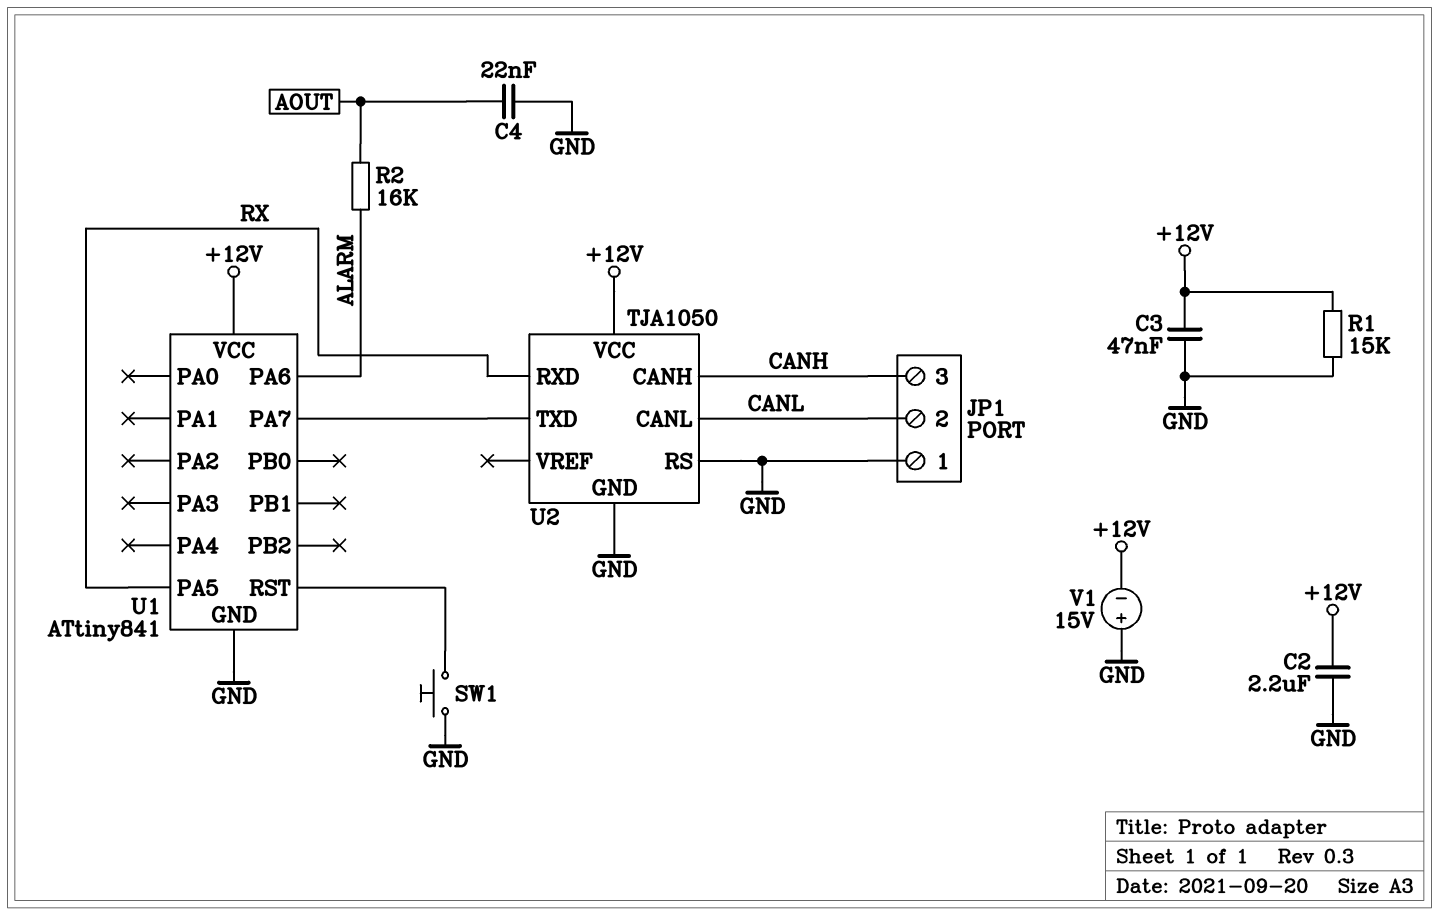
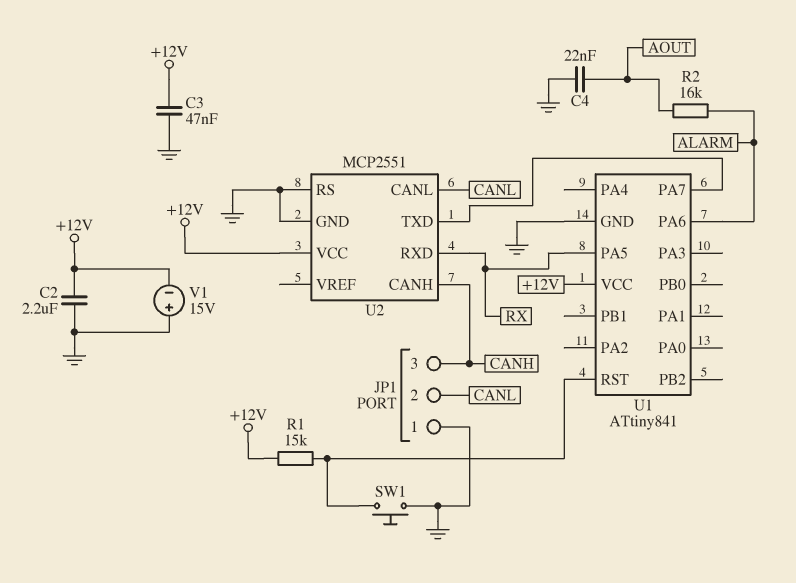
R1: 15k (+12V, GND) -> 15k (+12V, U1/RST)
U2: TJA1050 -> MCP2551

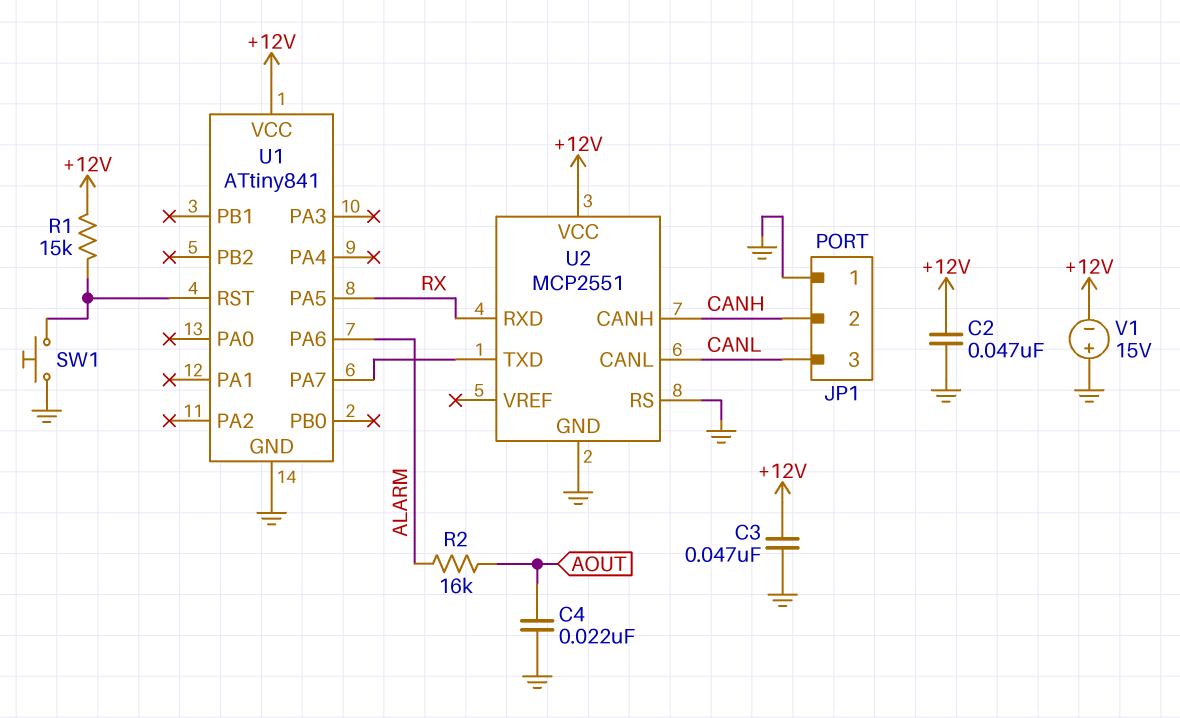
C2: 2.2uF (+12V, GND) -> 47nF (+12V, GND)
JP1 pin 2: CANL -> CANH
JP1 pin 3: CANH -> CANL

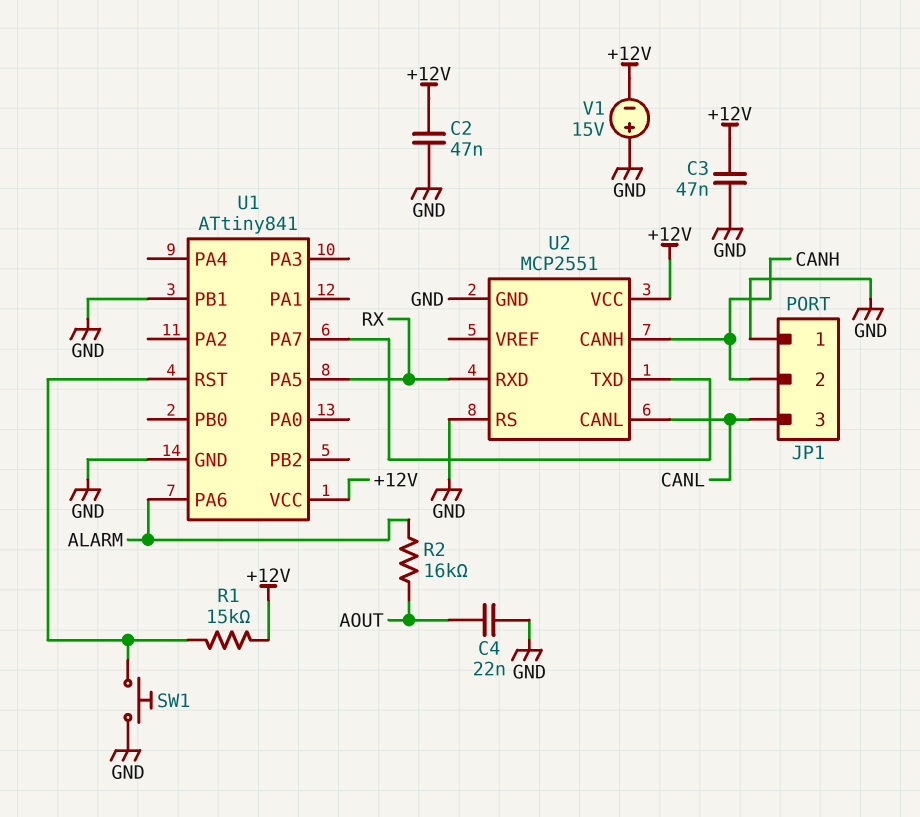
U1 pin PB1: none -> GND

